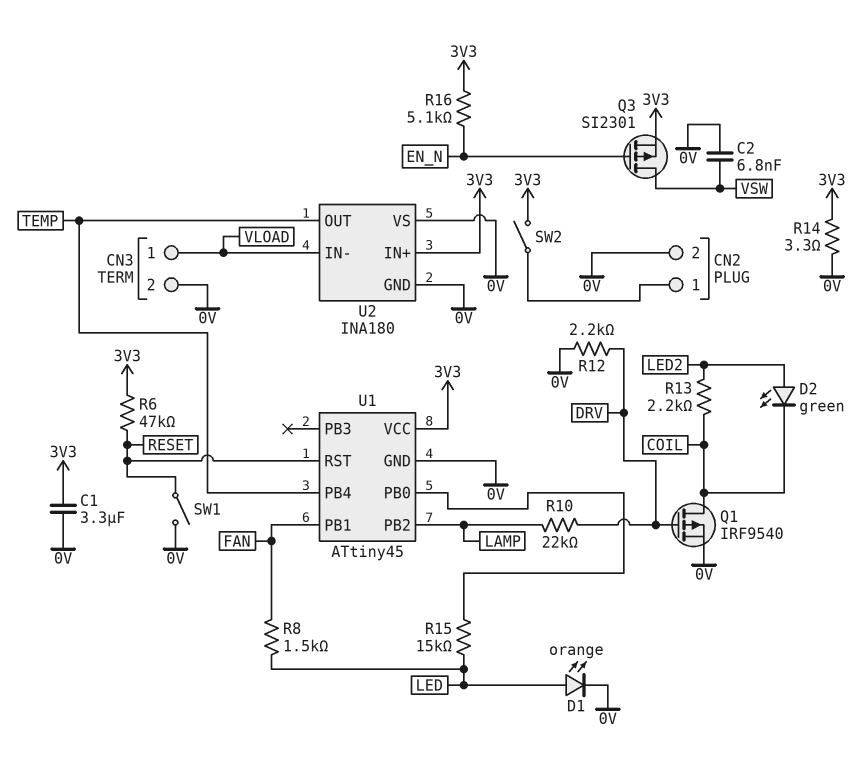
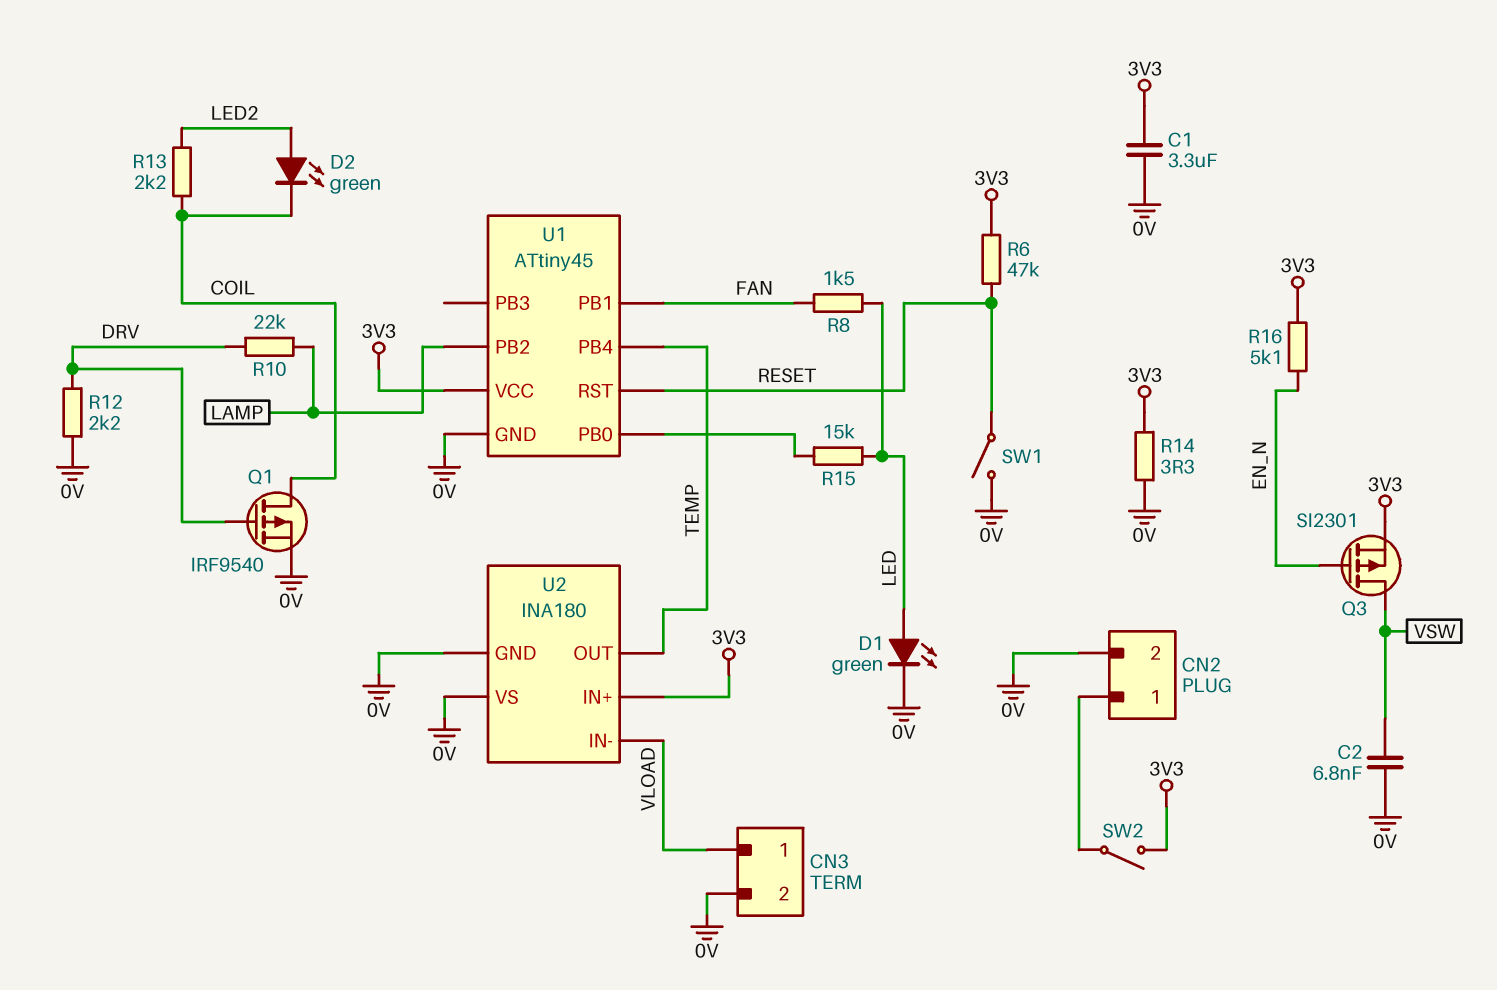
D1: LED orange (A LED, K 0V) -> LED green (A LED, K 0V)

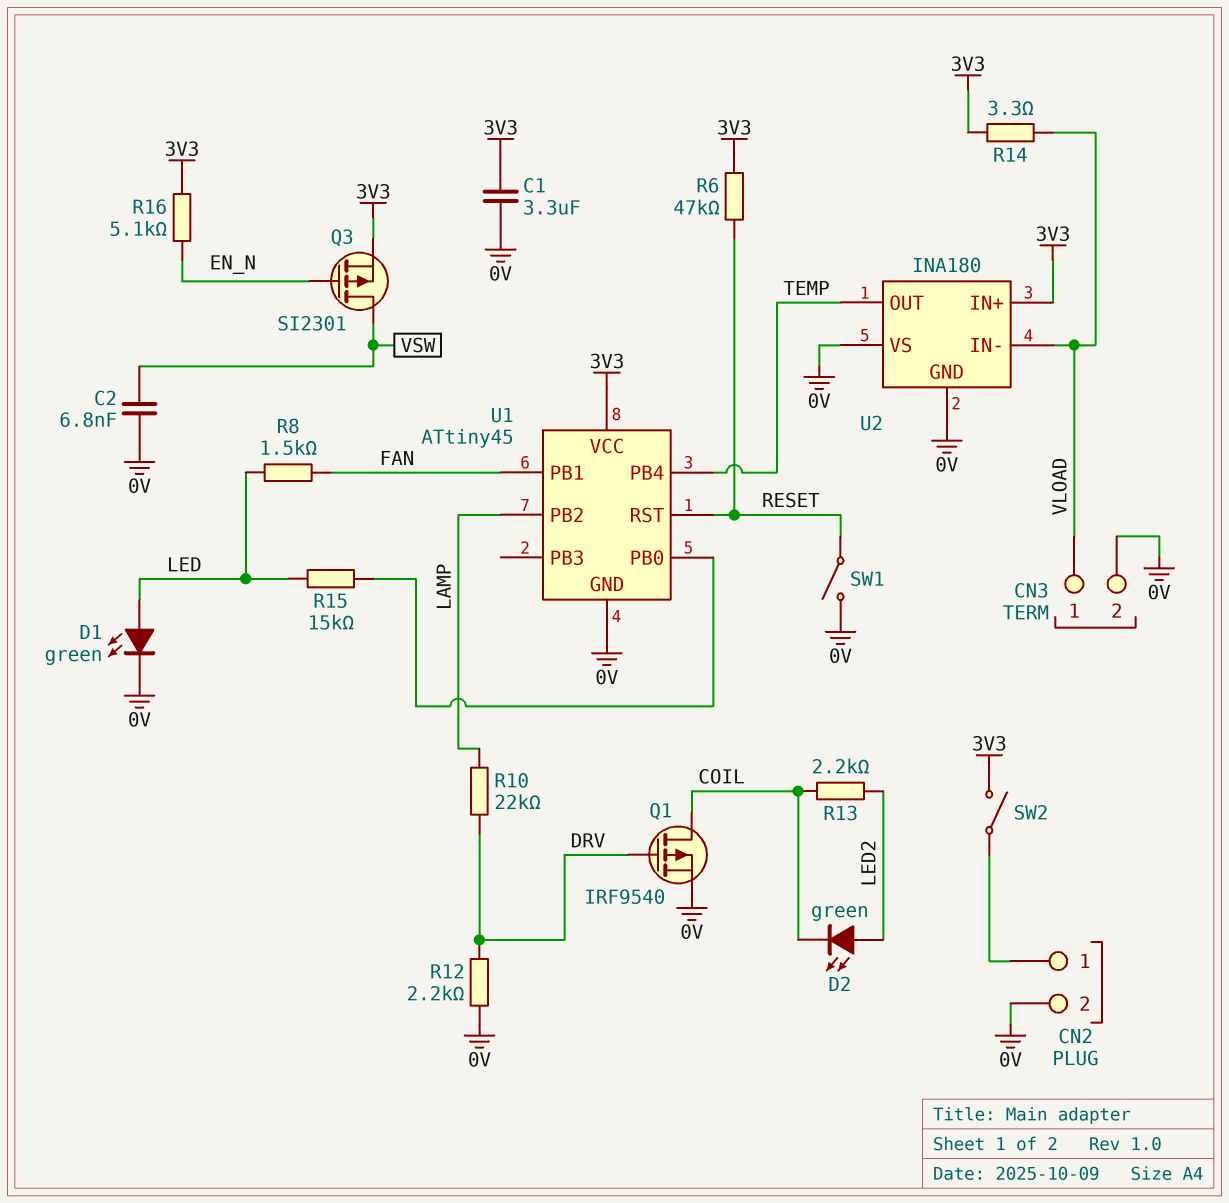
R14: 3.3 (0V, 3V3) -> 3.3 (3V3, VLOAD)

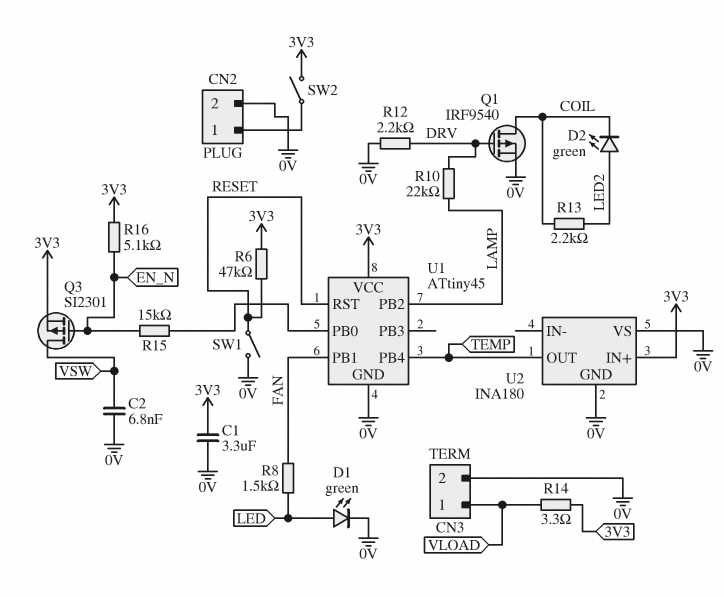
R15: 15k (LED, U1/PB0) -> 15k (EN_N, U1/PB0)
U2 pin IN-: VLOAD -> none

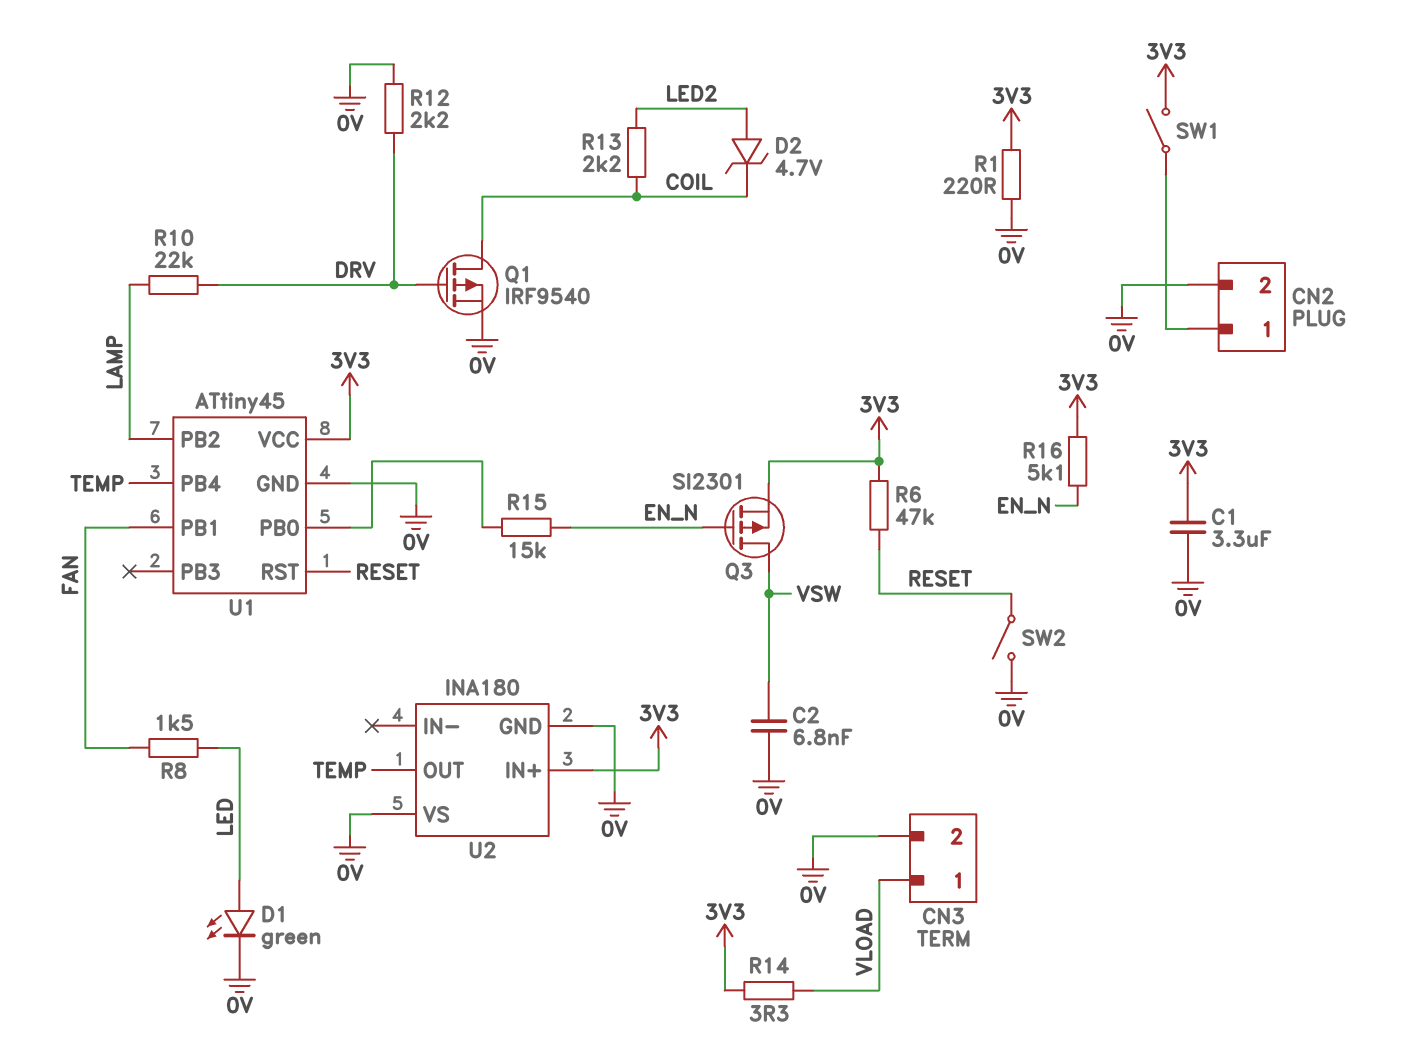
D2: LED green (A LED2, K COIL) -> zener 4.7V (A LED2, K COIL)
R1: none -> 220 (0V, 3V3)
SW1: switch (0V, RESET) -> switch (3V3, CN2/1)
SW2: switch (3V3, CN2/1) -> switch (0V, RESET)

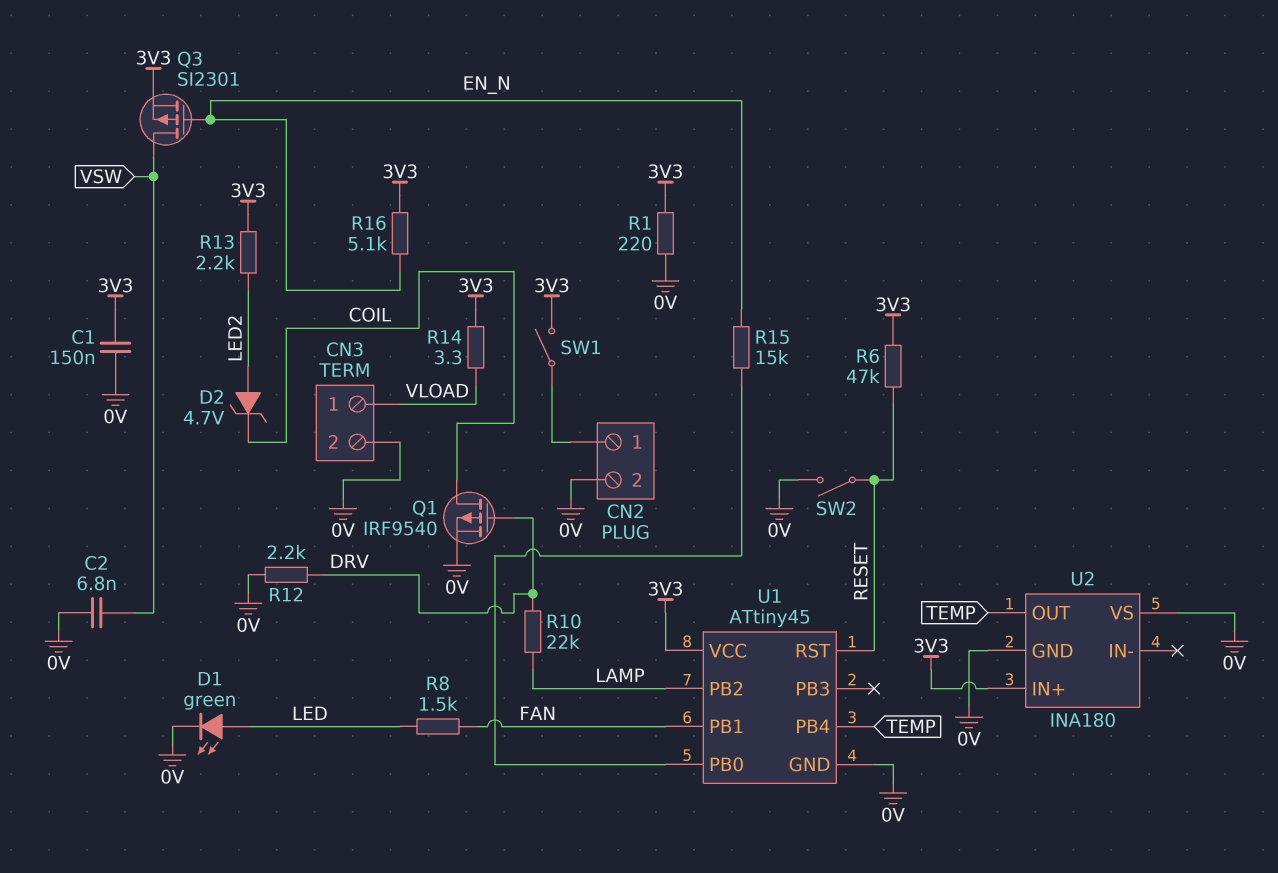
C1: 3.3uF (0V, 3V3) -> 150nF (0V, 3V3)
R13: 2.2k (COIL, LED2) -> 2.2k (3V3, LED2)

